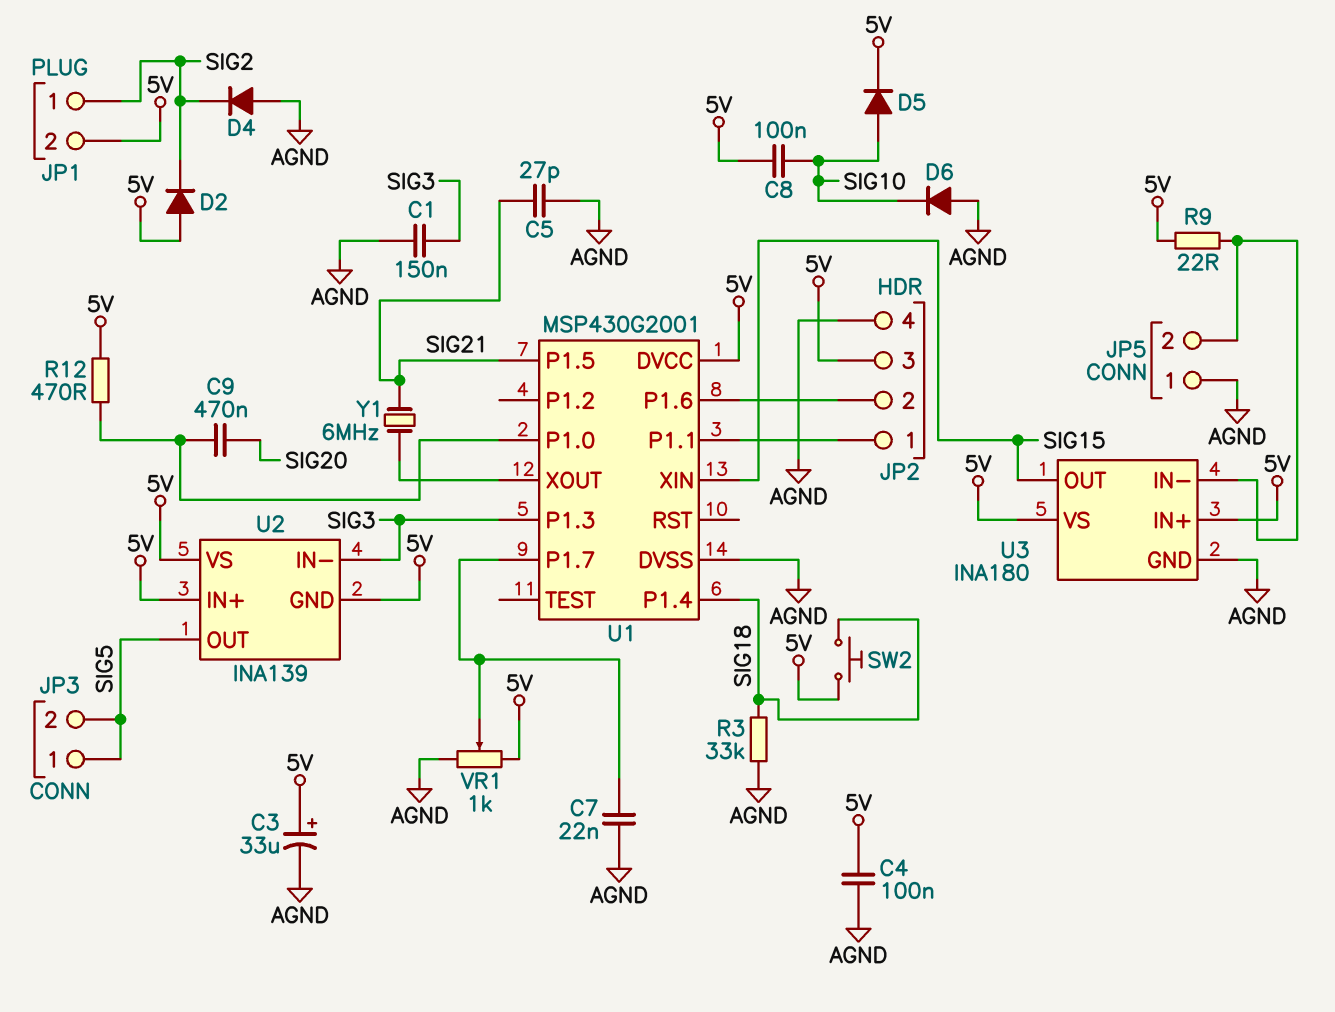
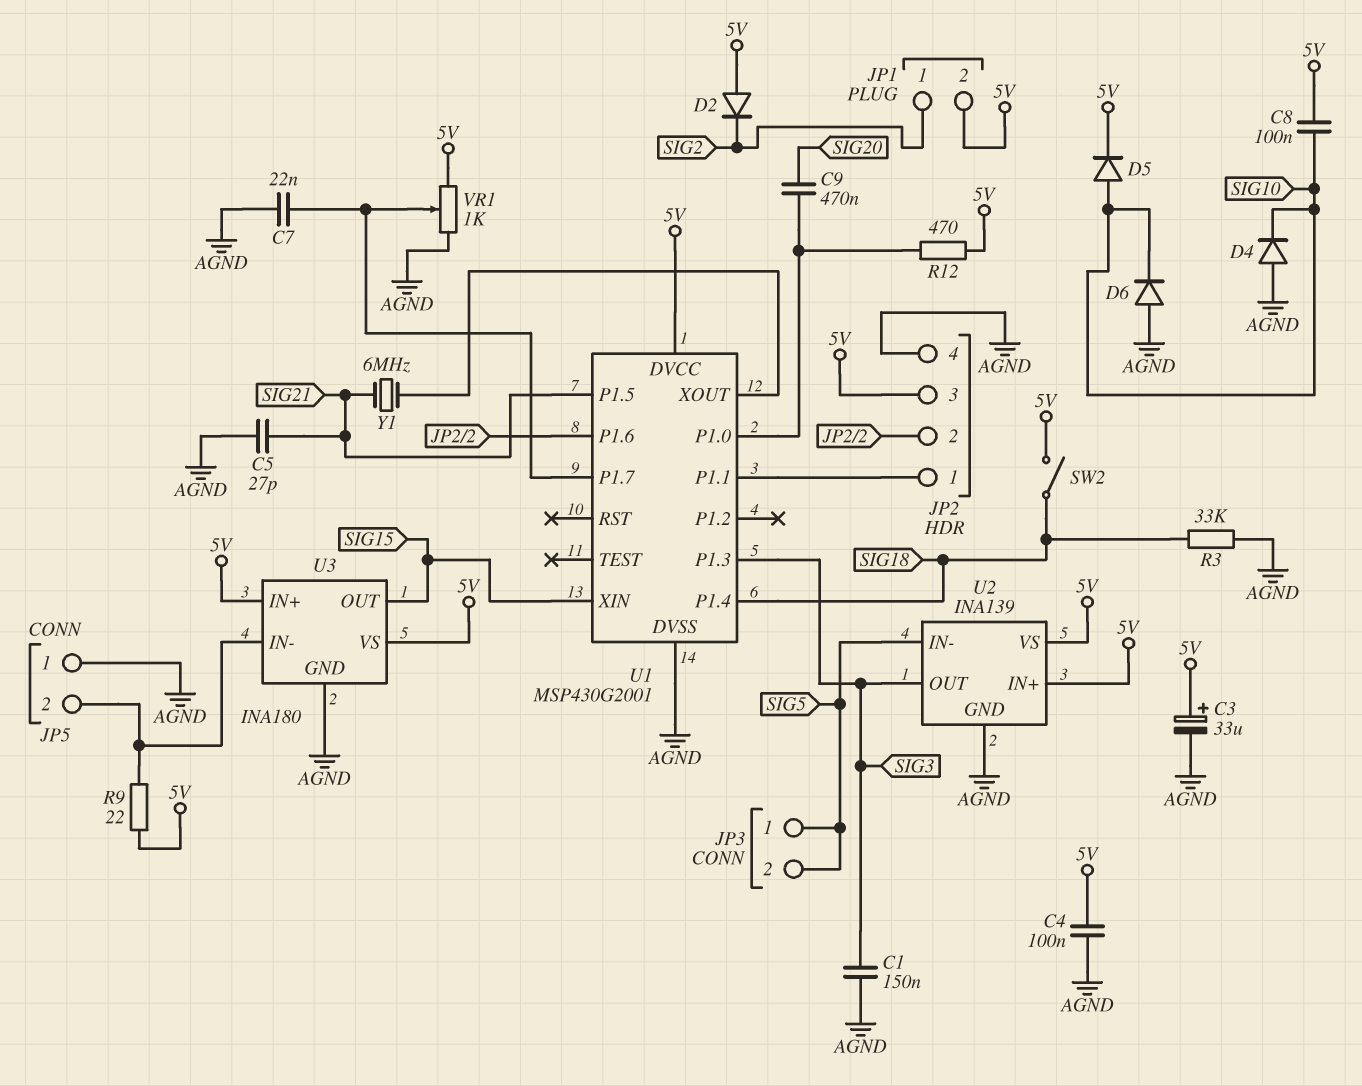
D4: diode (A AGND, K SIG2) -> diode (A AGND, K SIG10)
SW2: button (5V, SIG18) -> switch (5V, SIG18)
U2 pin GND: 5V -> AGND
U2 pin IN-: SIG3 -> SIG5
U2 pin OUT: SIG5 -> SIG3

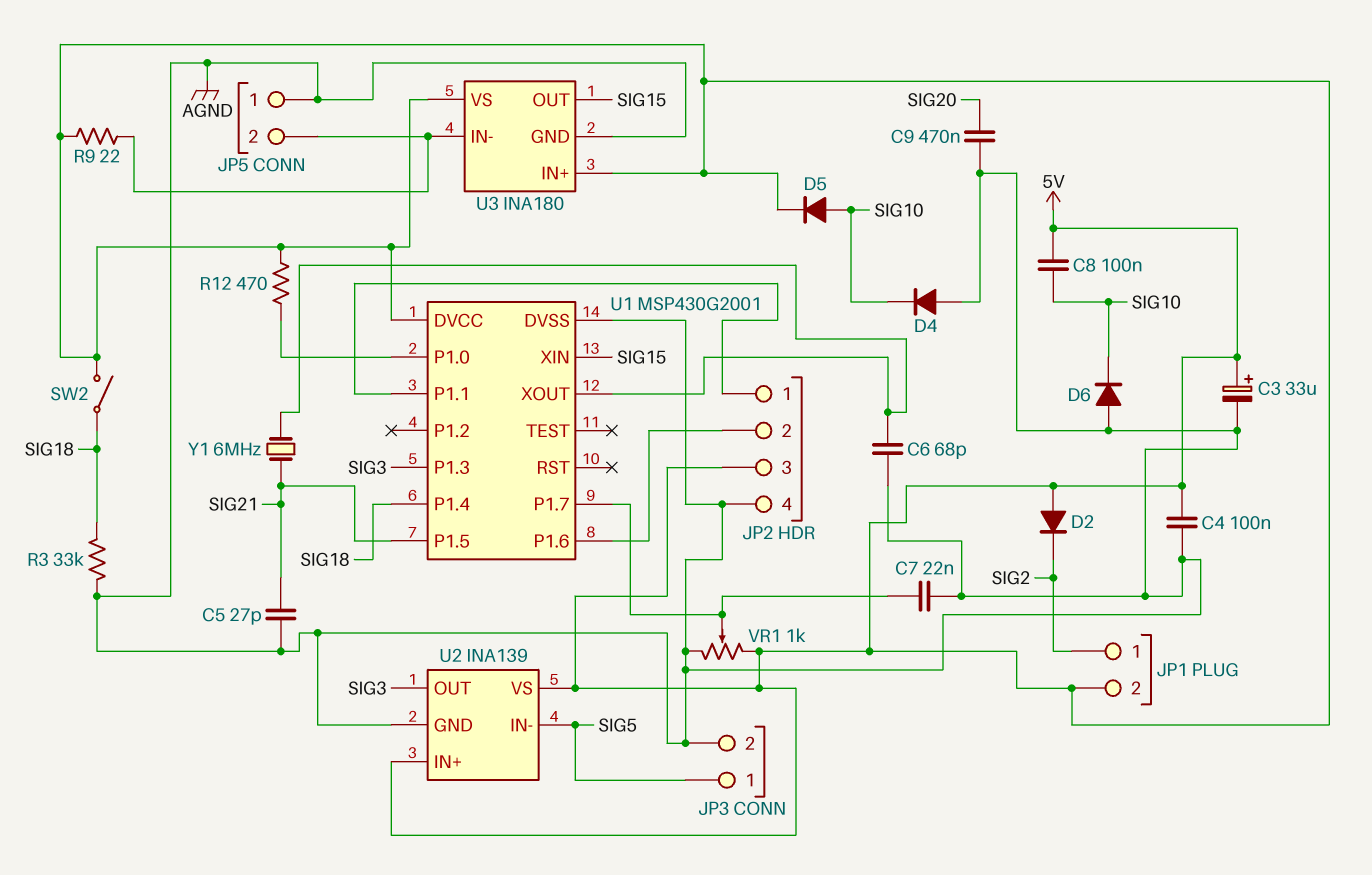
C1: 150nF (AGND, SIG3) -> none
C6: none -> 68pF (AGND, U1/XOUT)
C9: 470nF (SIG20, U1/P1.0) -> 470nF (AGND, SIG20)
JP3 pin 2: SIG5 -> AGND

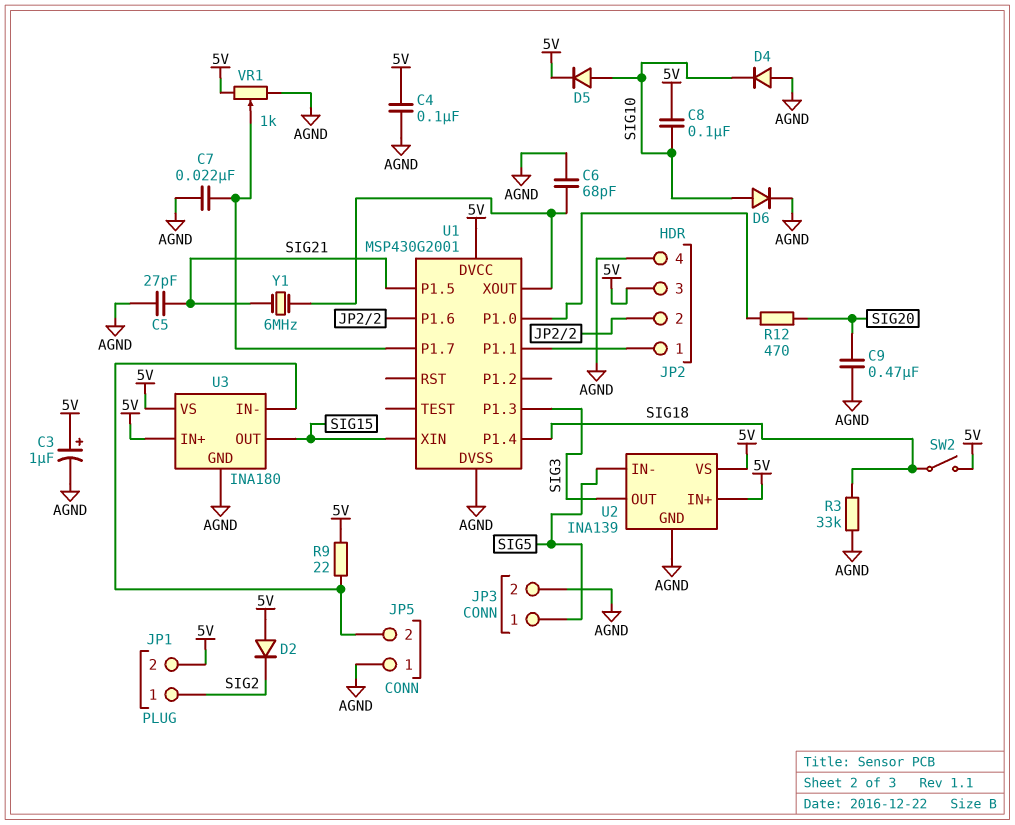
C3: 33uF (plus 5V, minus AGND) -> 1uF (plus 5V, minus AGND)
D6: diode (A AGND, K SIG10) -> diode (A SIG10, K AGND)
R12: 470 (5V, U1/P1.0) -> 470 (SIG20, U1/P1.0)

